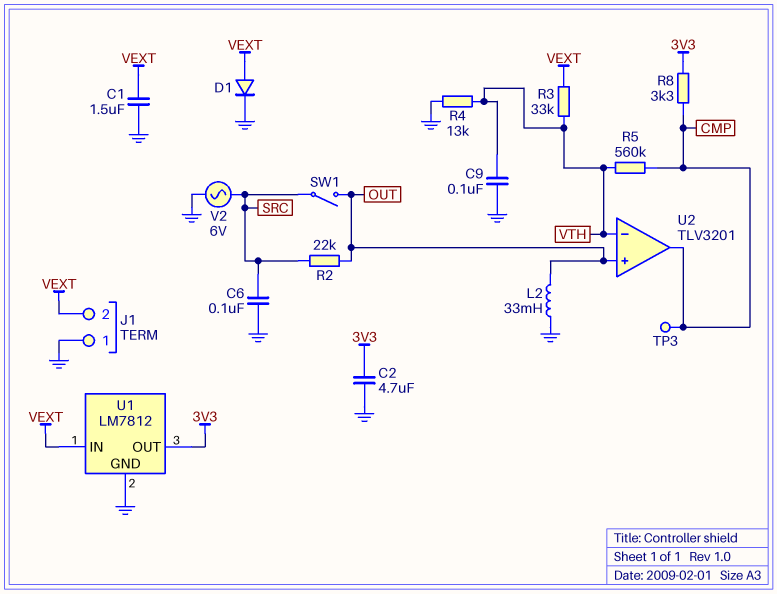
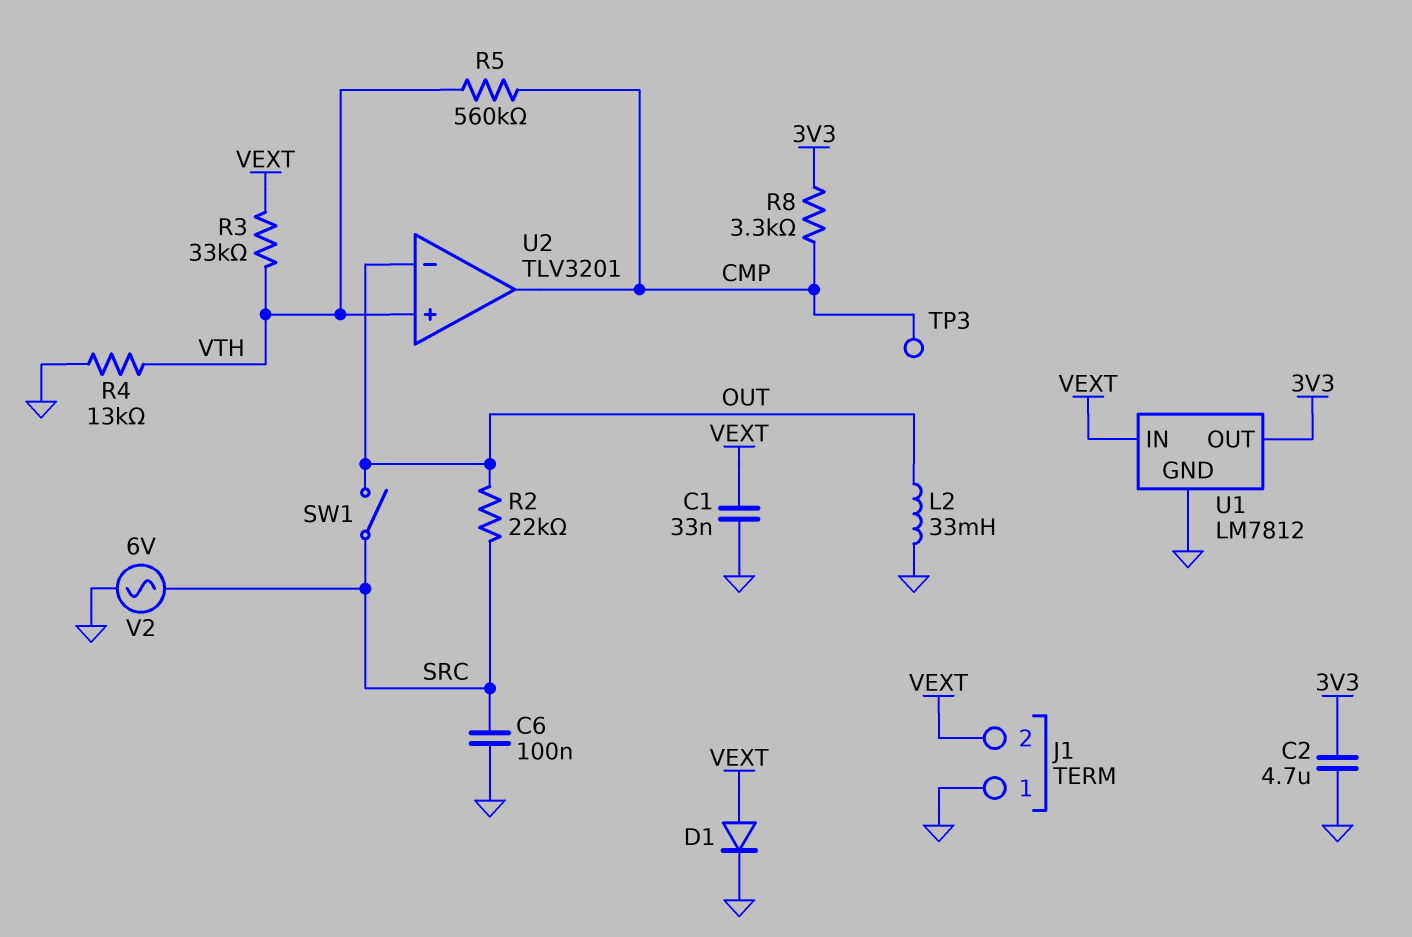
C1: 1.5uF (GND, VEXT) -> 33nF (GND, VEXT)
C9: 100nF (GND, VTH) -> none
U2 pin in+: OUT -> VTH
U2 pin in-: VTH -> OUT

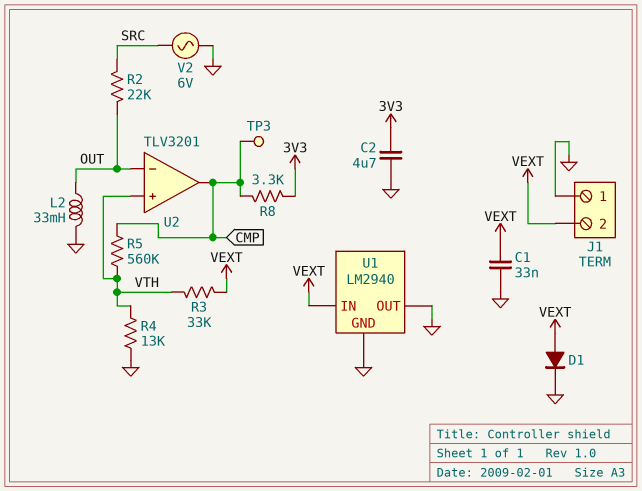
C6: 100nF (GND, SRC) -> none
SW1: switch (OUT, SRC) -> none
U1: LM7812 -> LM2940
U1 pin OUT: 3V3 -> GND

